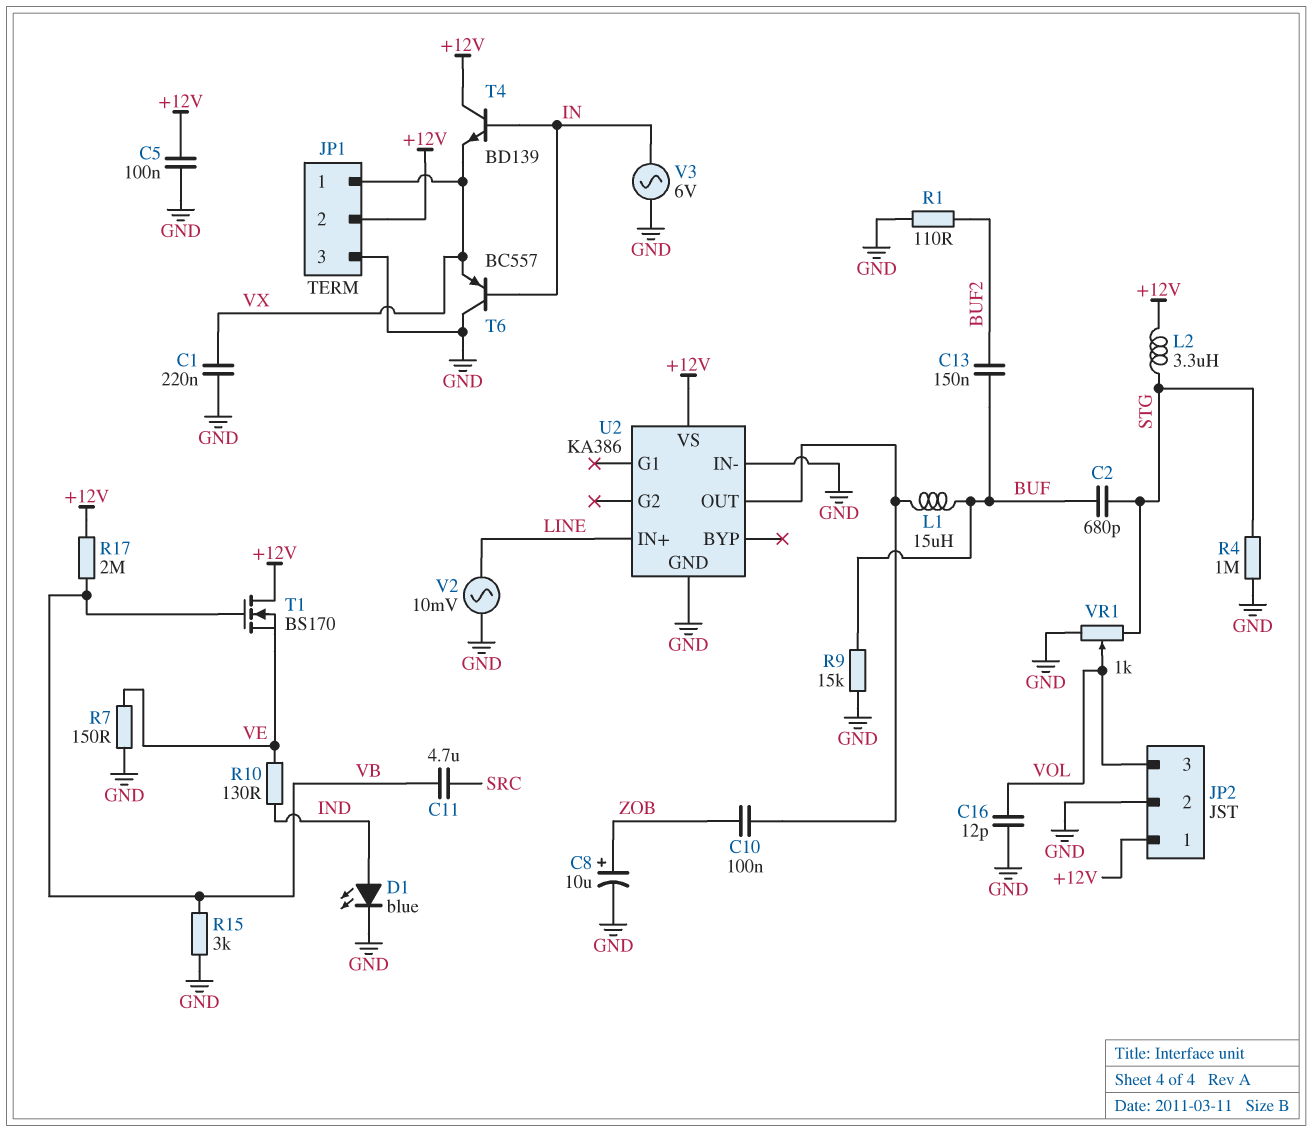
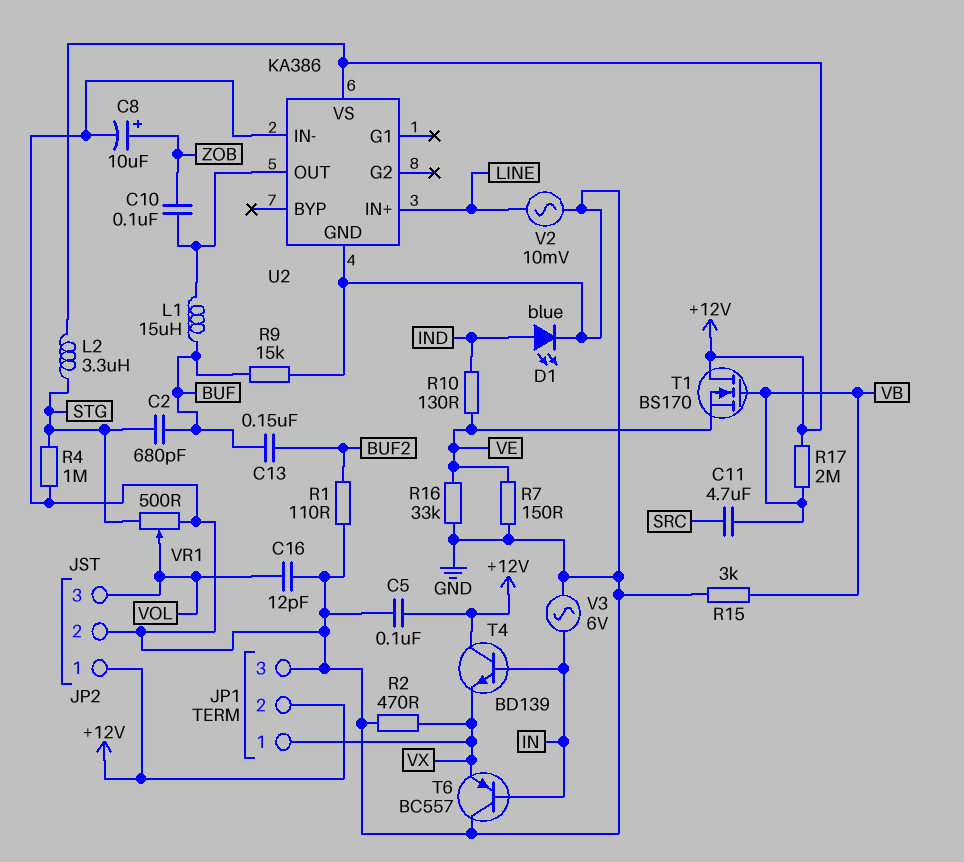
C1: 220nF (GND, VX) -> none
R2: none -> 470 (GND, VX)
R16: none -> 33k (GND, VE)
VR1: 1k (GND, STG, wiper VOL) -> 500 (GND, STG, wiper VOL)

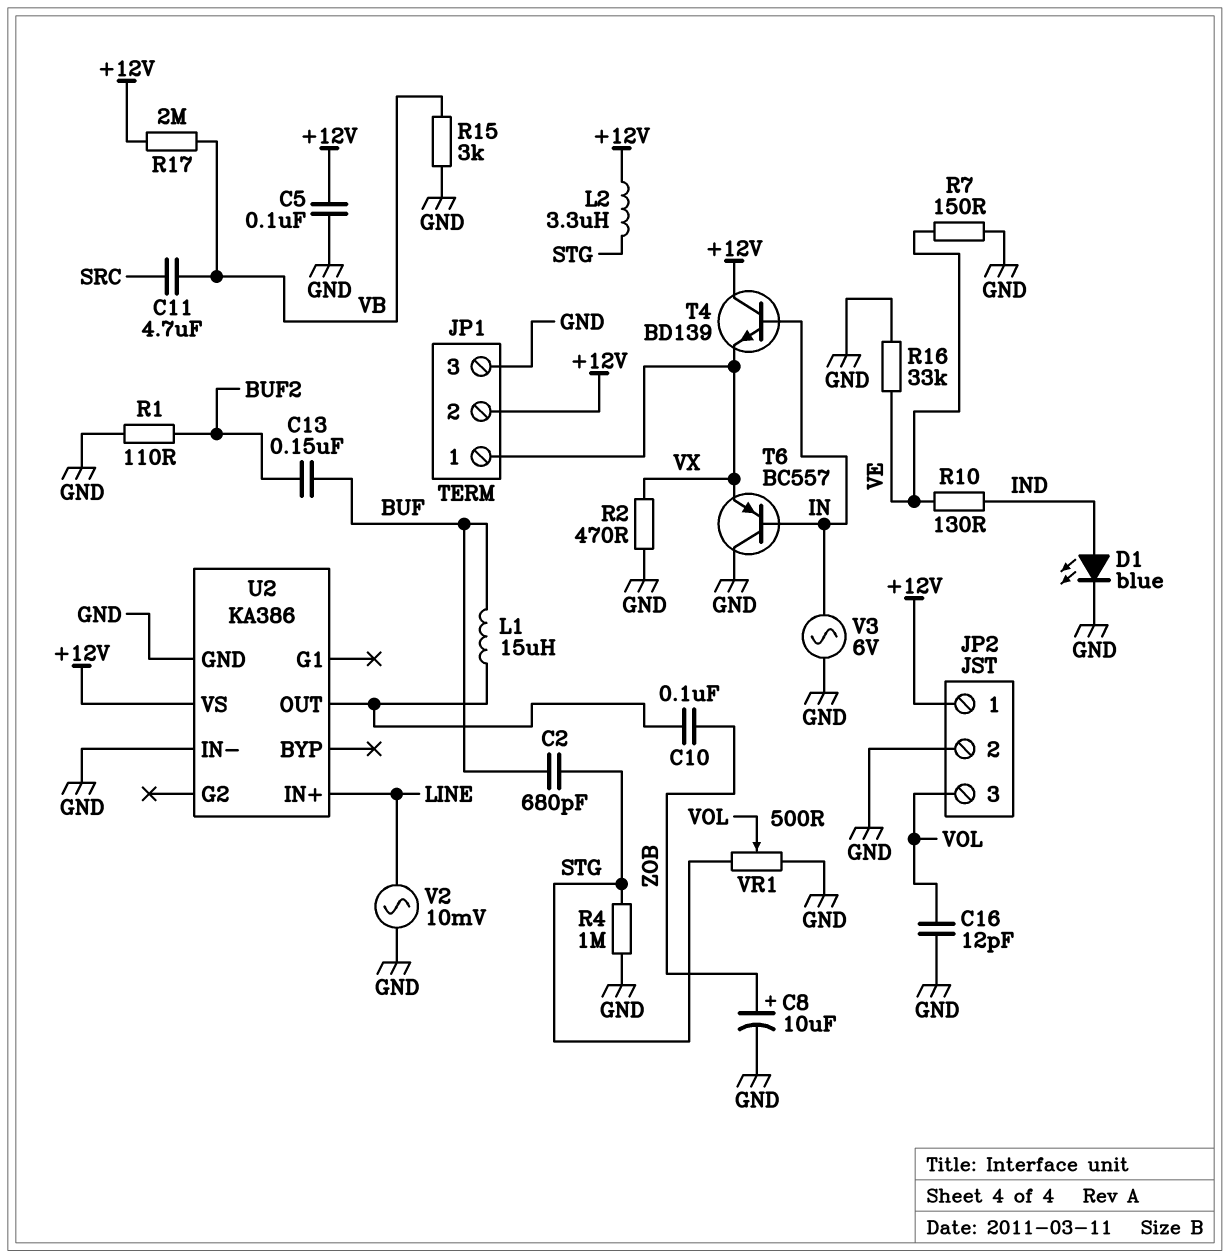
R9: 15k (BUF, GND) -> none
T1: NMOS BS170 (G VB, D +12V, S VE) -> none

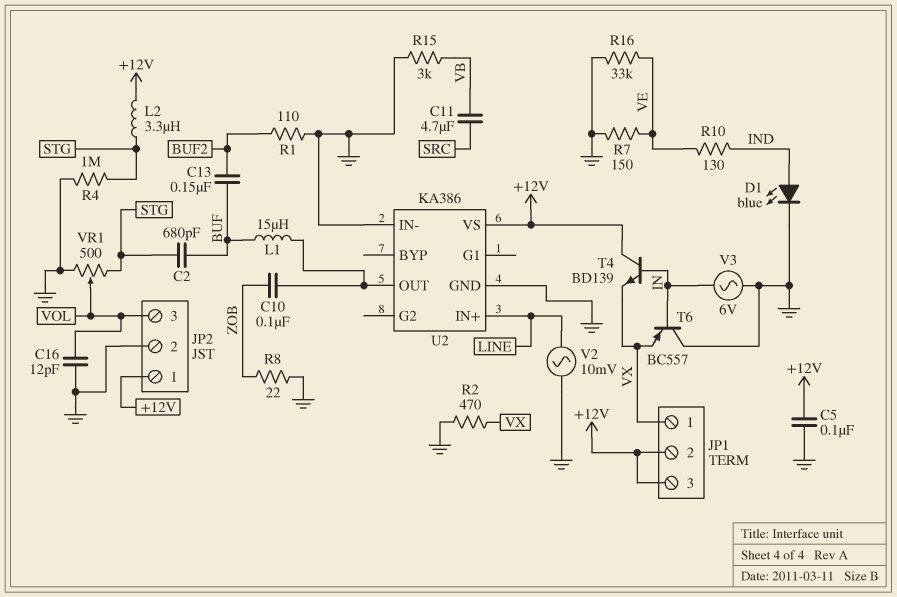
C8: 10uF (plus ZOB, minus GND) -> none
JP1 pin 3: GND -> +12V
R8: none -> 22 (GND, ZOB)
R17: 2M (+12V, VB) -> none

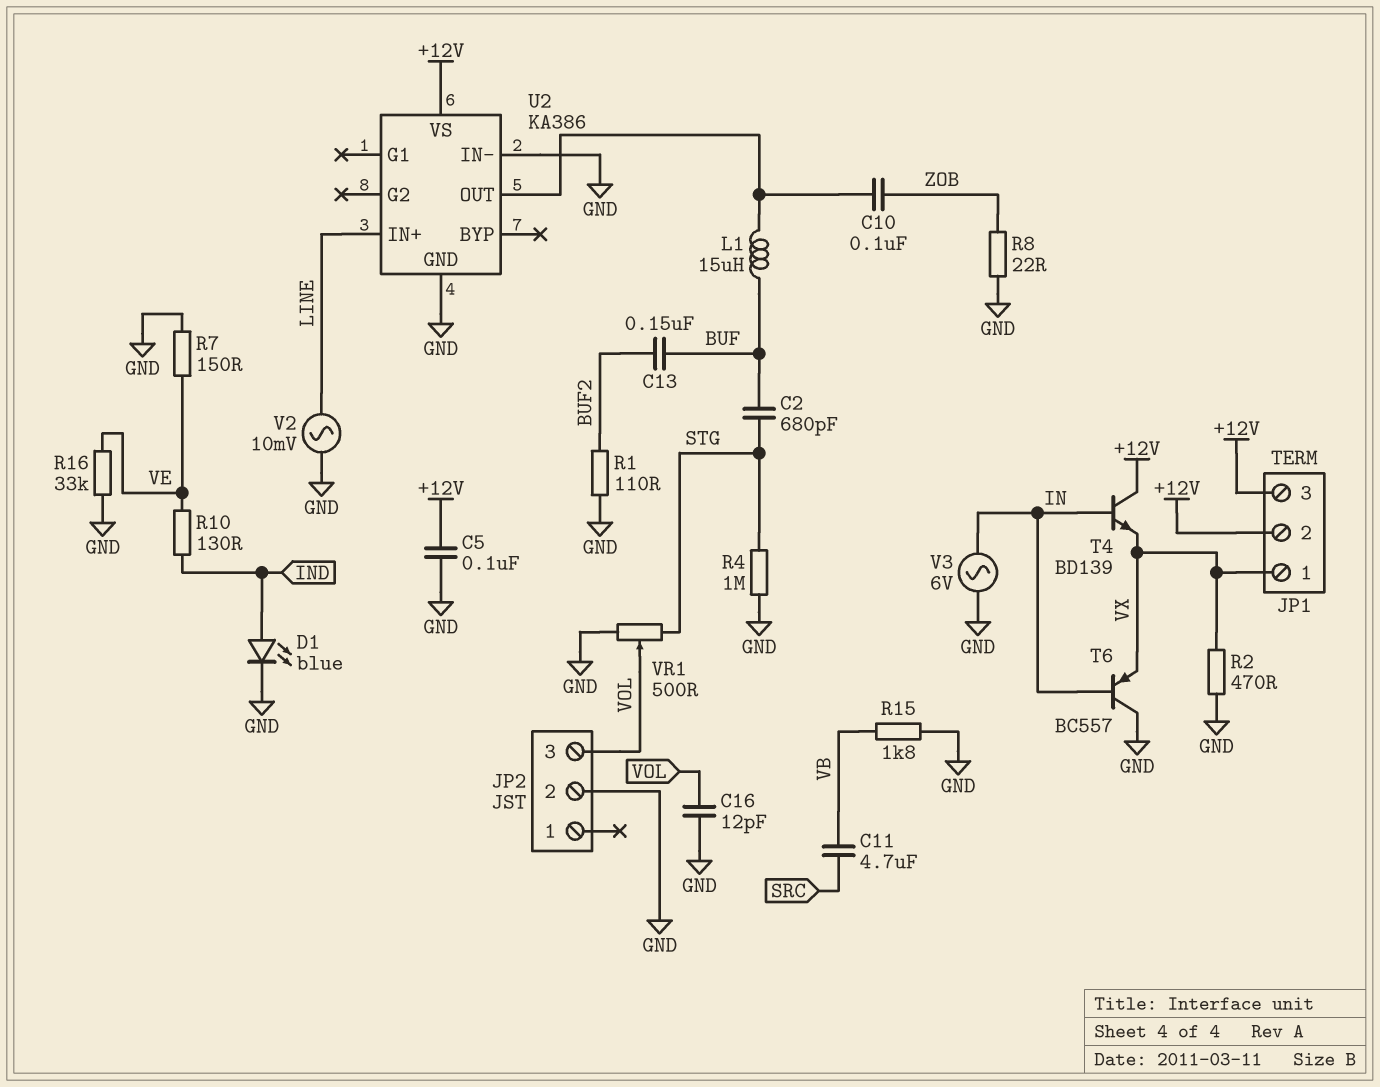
JP2 pin 1: +12V -> none
L2: 3.3uH (+12V, STG) -> none
R15: 3k (GND, VB) -> 1.8k (GND, VB)

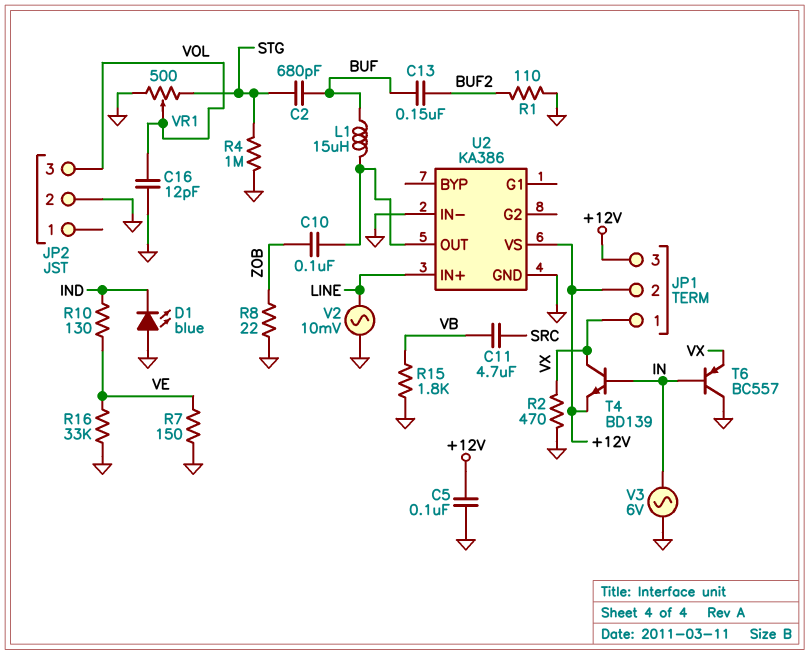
D1: LED blue (A IND, K GND) -> LED blue (A GND, K IND)
T4: NPN BD139 (B IN, C +12V, E VX) -> NPN BD139 (B IN, C VX, E +12V)

